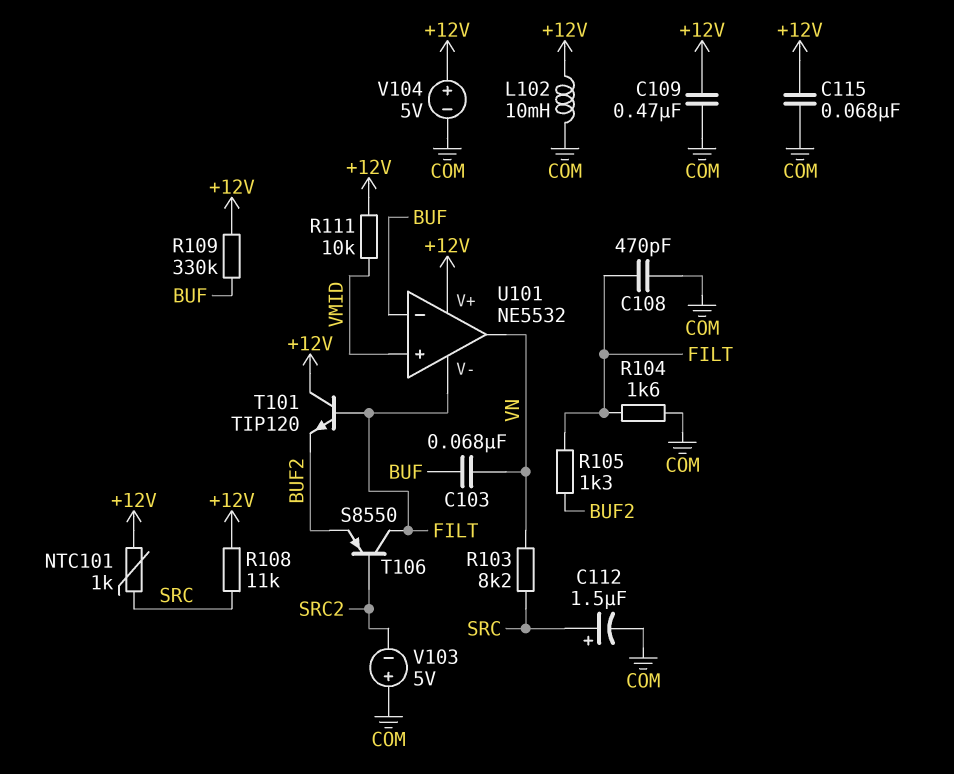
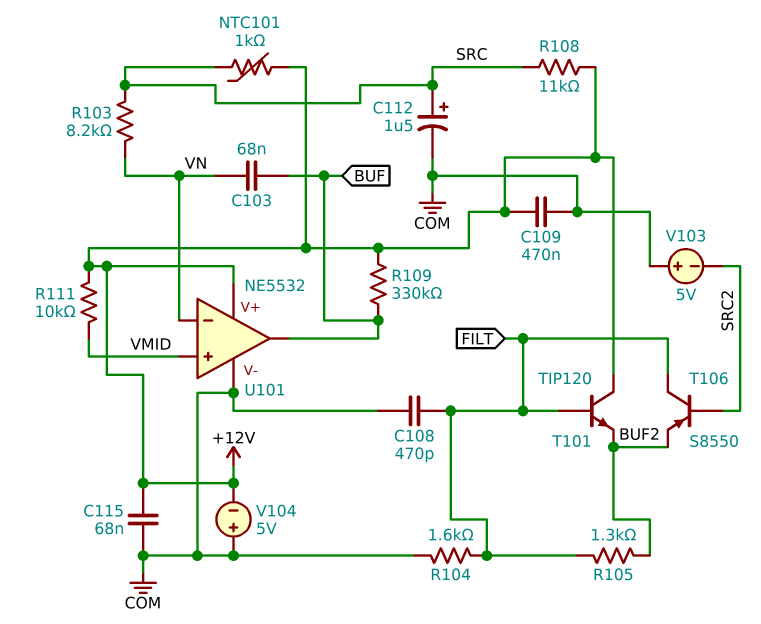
L102: 10mH (+12V, COM) -> none
U101 pin V-: FILT -> COM
U101 pin in-: BUF -> VN
U101 pin out: VN -> BUF
V104: 5V (plus +12V, minus COM) -> 5V (plus COM, minus +12V)

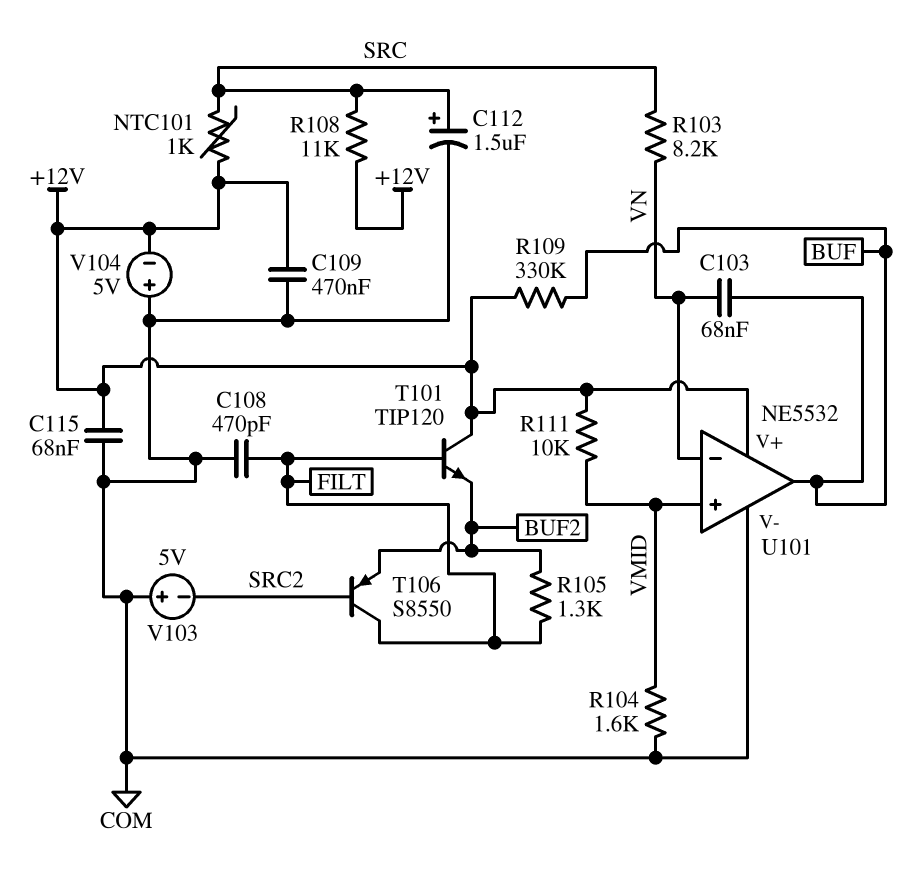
R104: 1.6k (COM, FILT) -> 1.6k (COM, VMID)

